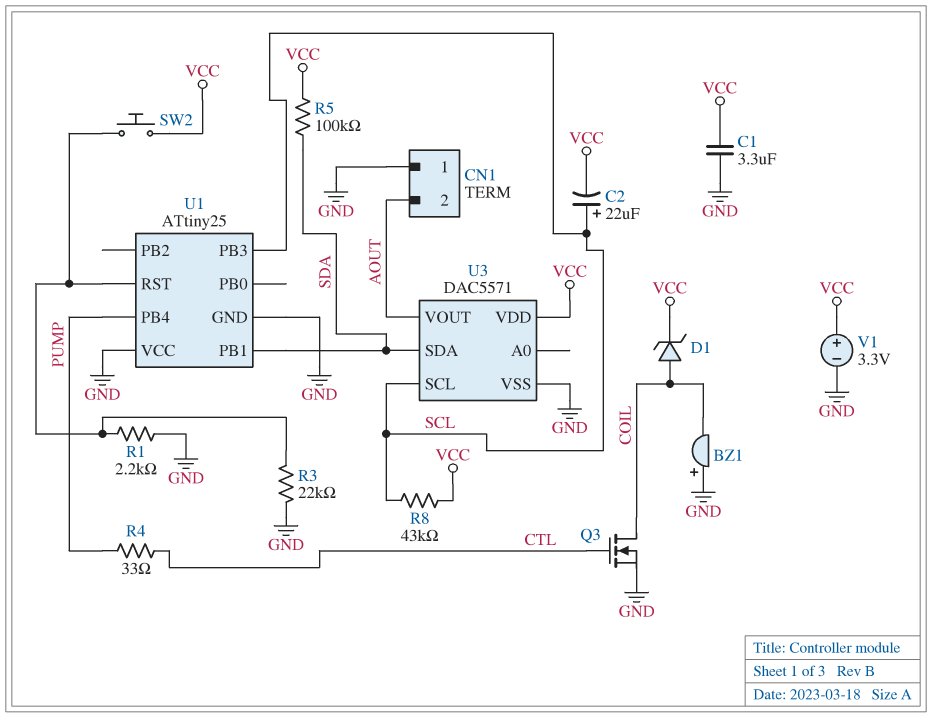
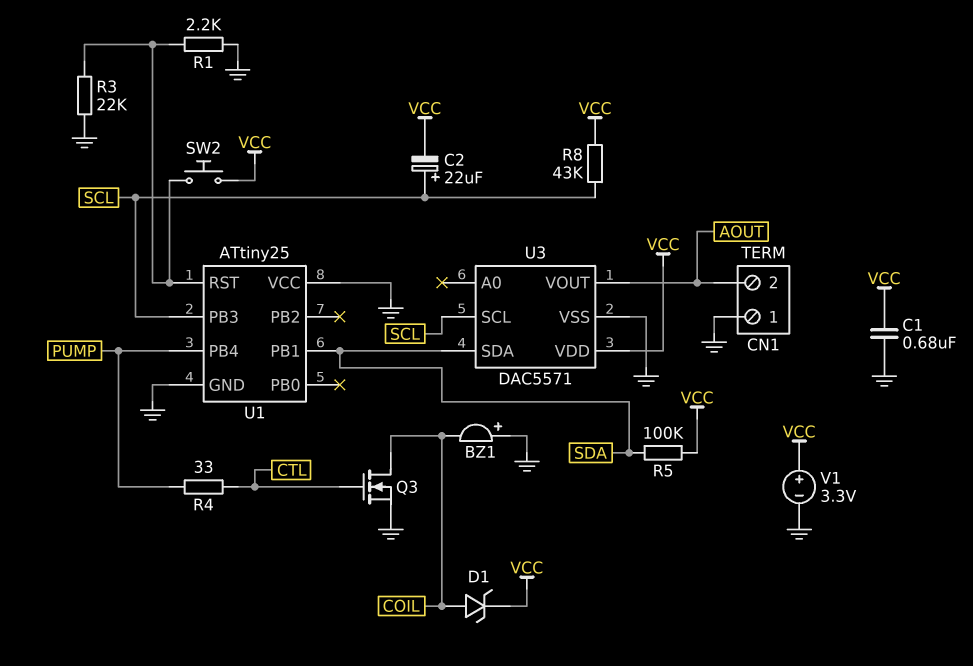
C1: 3.3uF (GND, VCC) -> 680nF (GND, VCC)

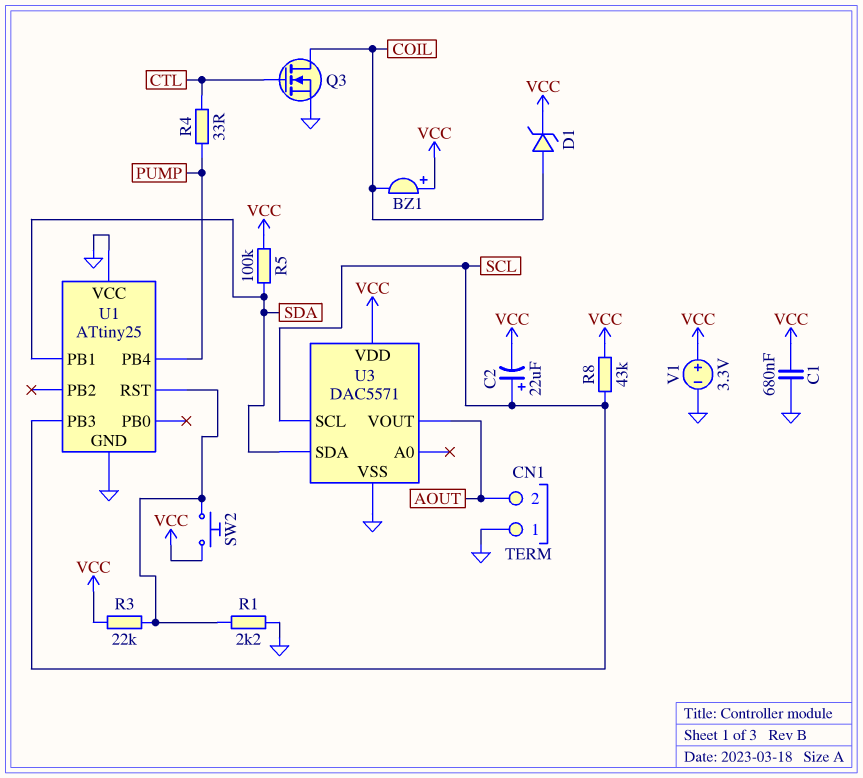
BZ1: buzzer (plus GND, minus COIL) -> buzzer (plus VCC, minus COIL)
R3: 22k (GND, U1/RST) -> 22k (U1/RST, VCC)

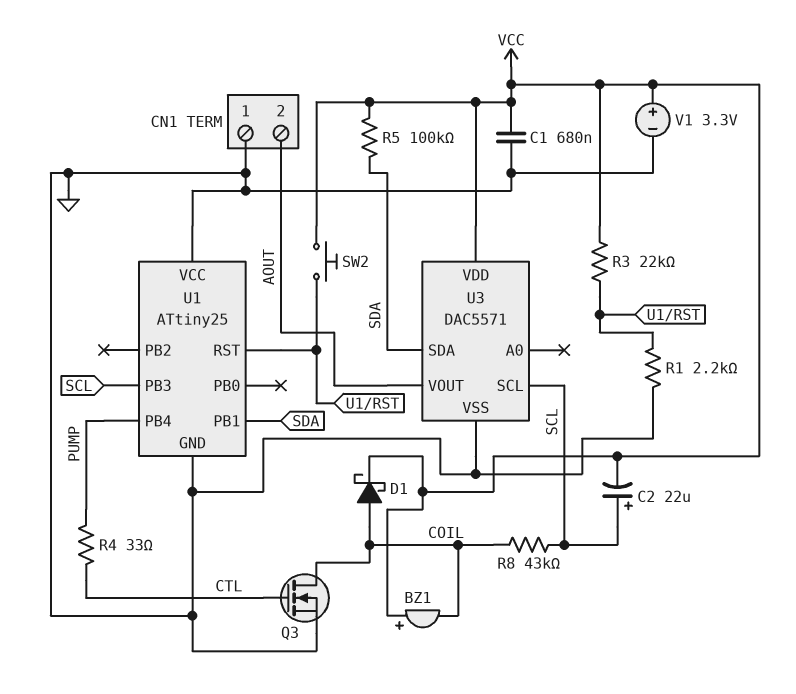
D1: zener (A COIL, K VCC) -> schottky (A COIL, K VCC)
R8: 43k (SCL, VCC) -> 43k (COIL, SCL)

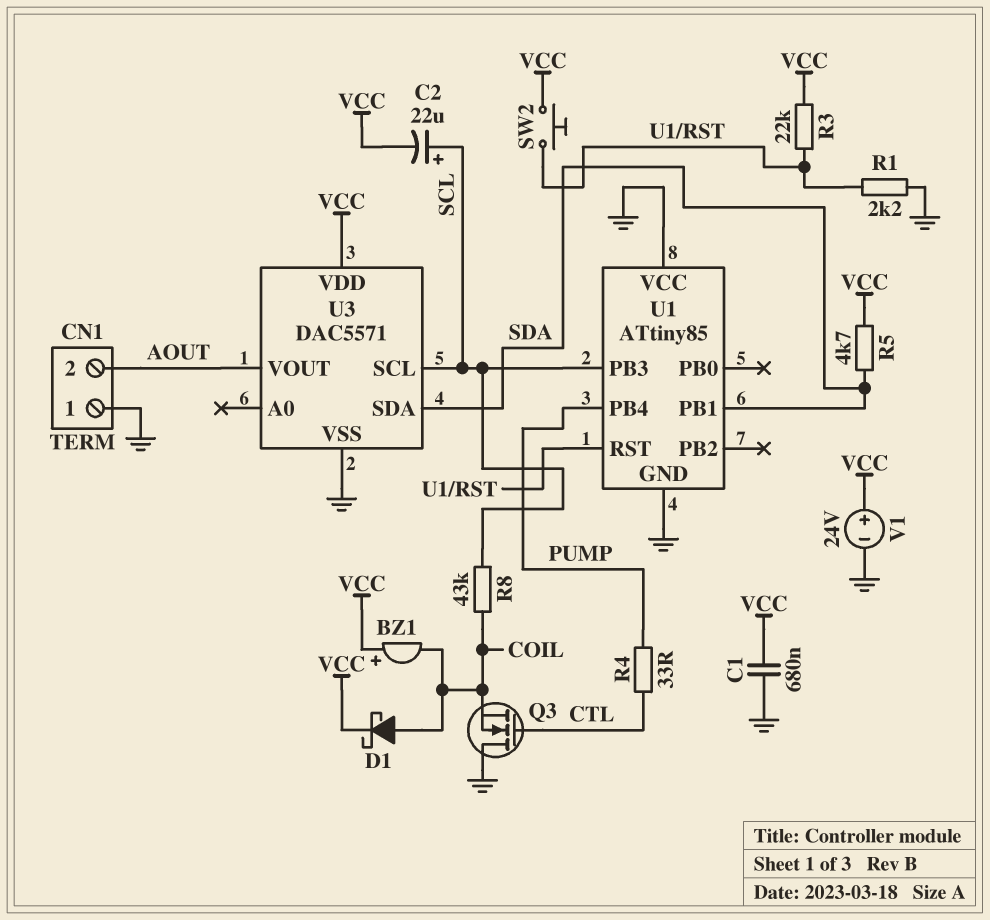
Q3: NMOS (G CTL, D COIL, S GND) -> NMOS (G CTL, D GND, S COIL)
R5: 100k (SDA, VCC) -> 4.7k (SDA, VCC)
U1: ATtiny25 -> ATtiny85
V1: 3.3V (plus VCC, minus GND) -> 24V (plus VCC, minus GND)

